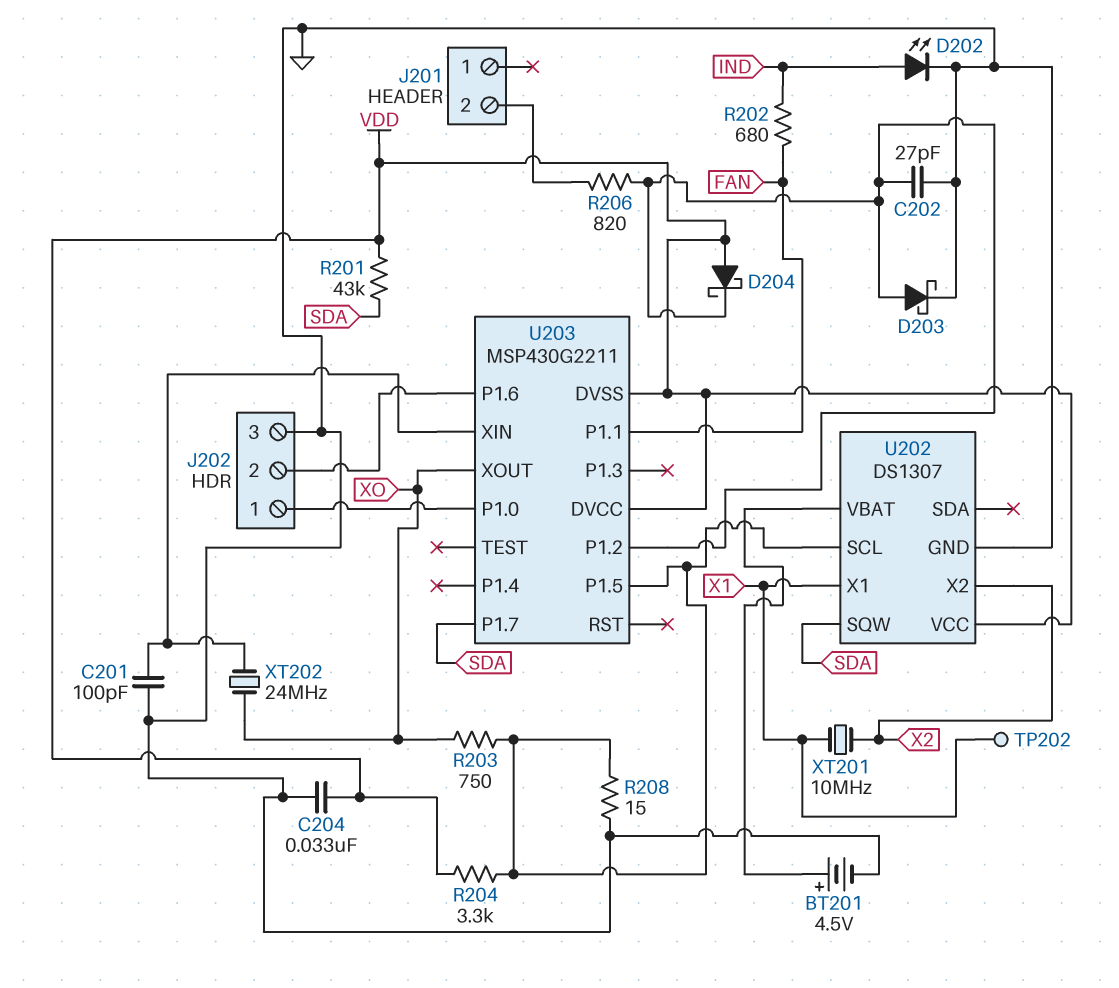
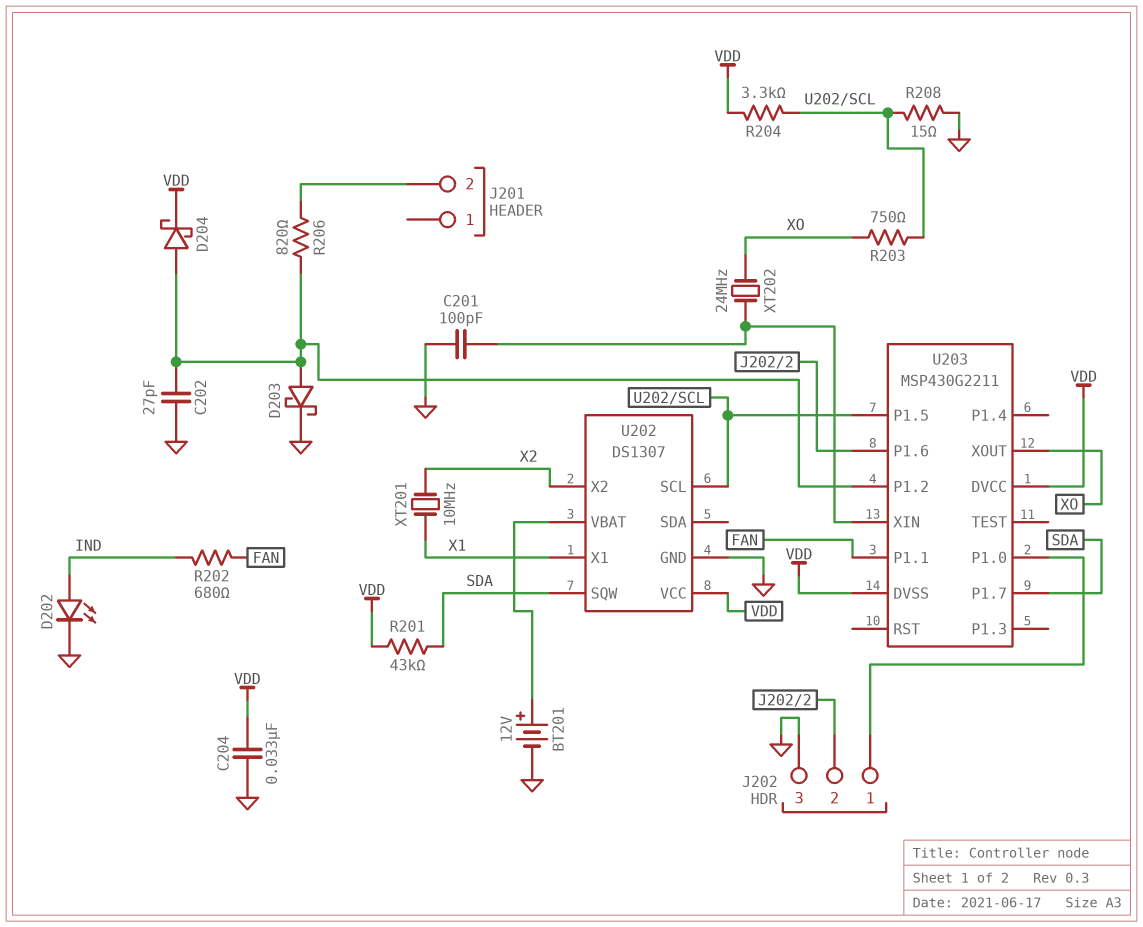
BT201: 4.5V (plus U202/VBAT, minus GND) -> 12V (plus U202/VBAT, minus GND)
D204: schottky (A VDD, K U203/P1.2) -> schottky (A U203/P1.2, K VDD)
TP202: test point (X1) -> none

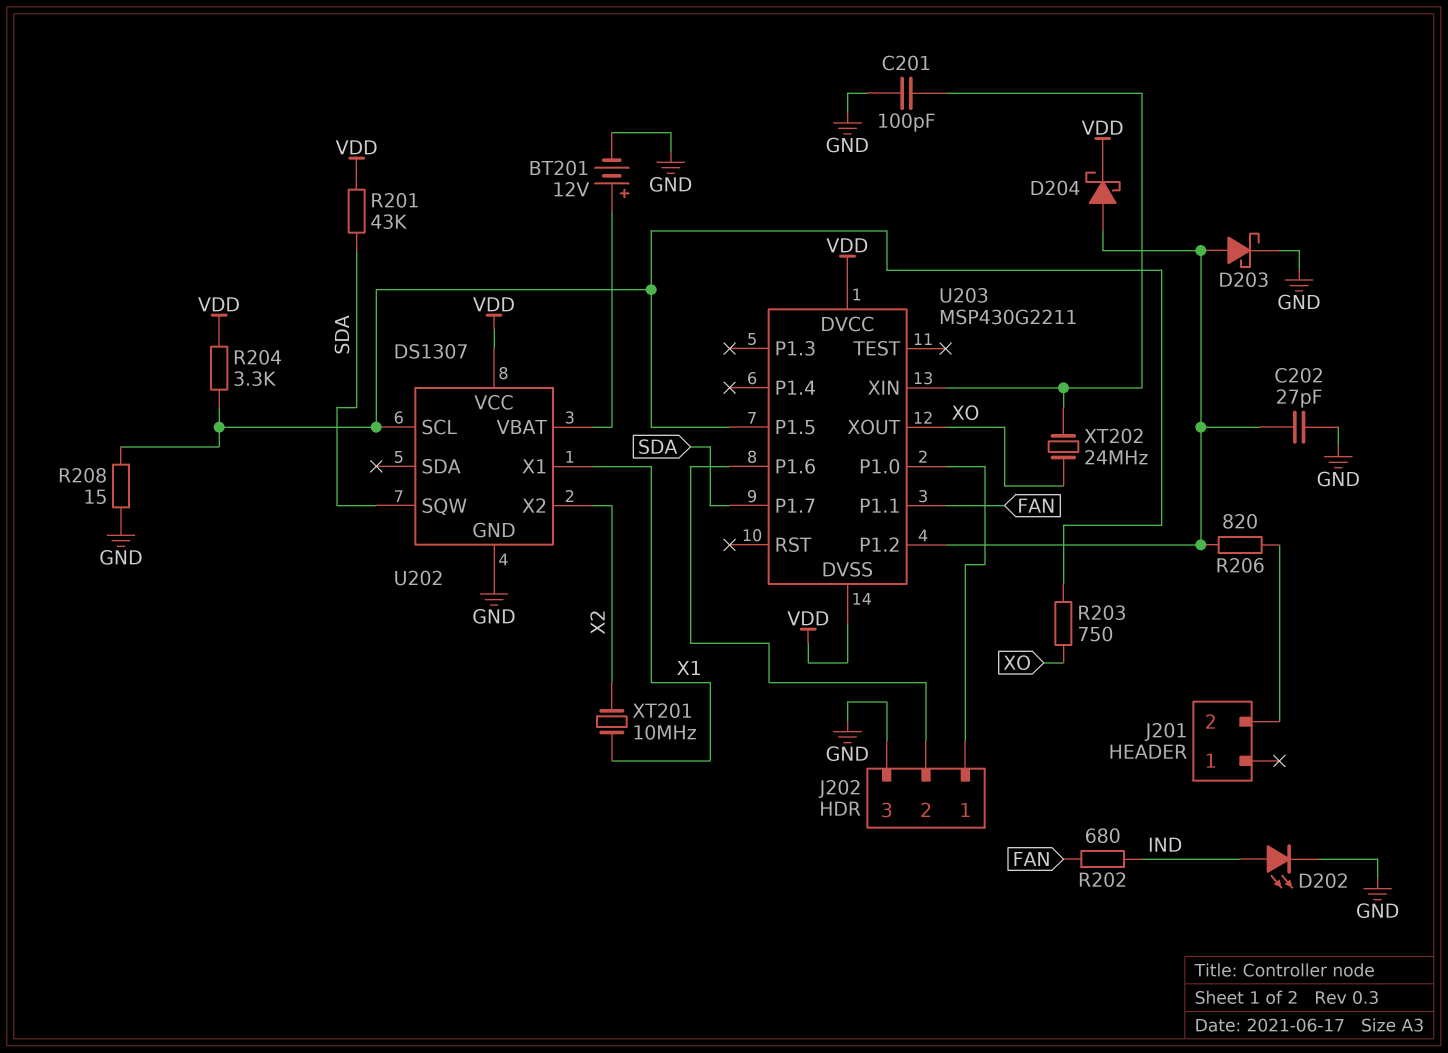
C204: 33nF (GND, VDD) -> none

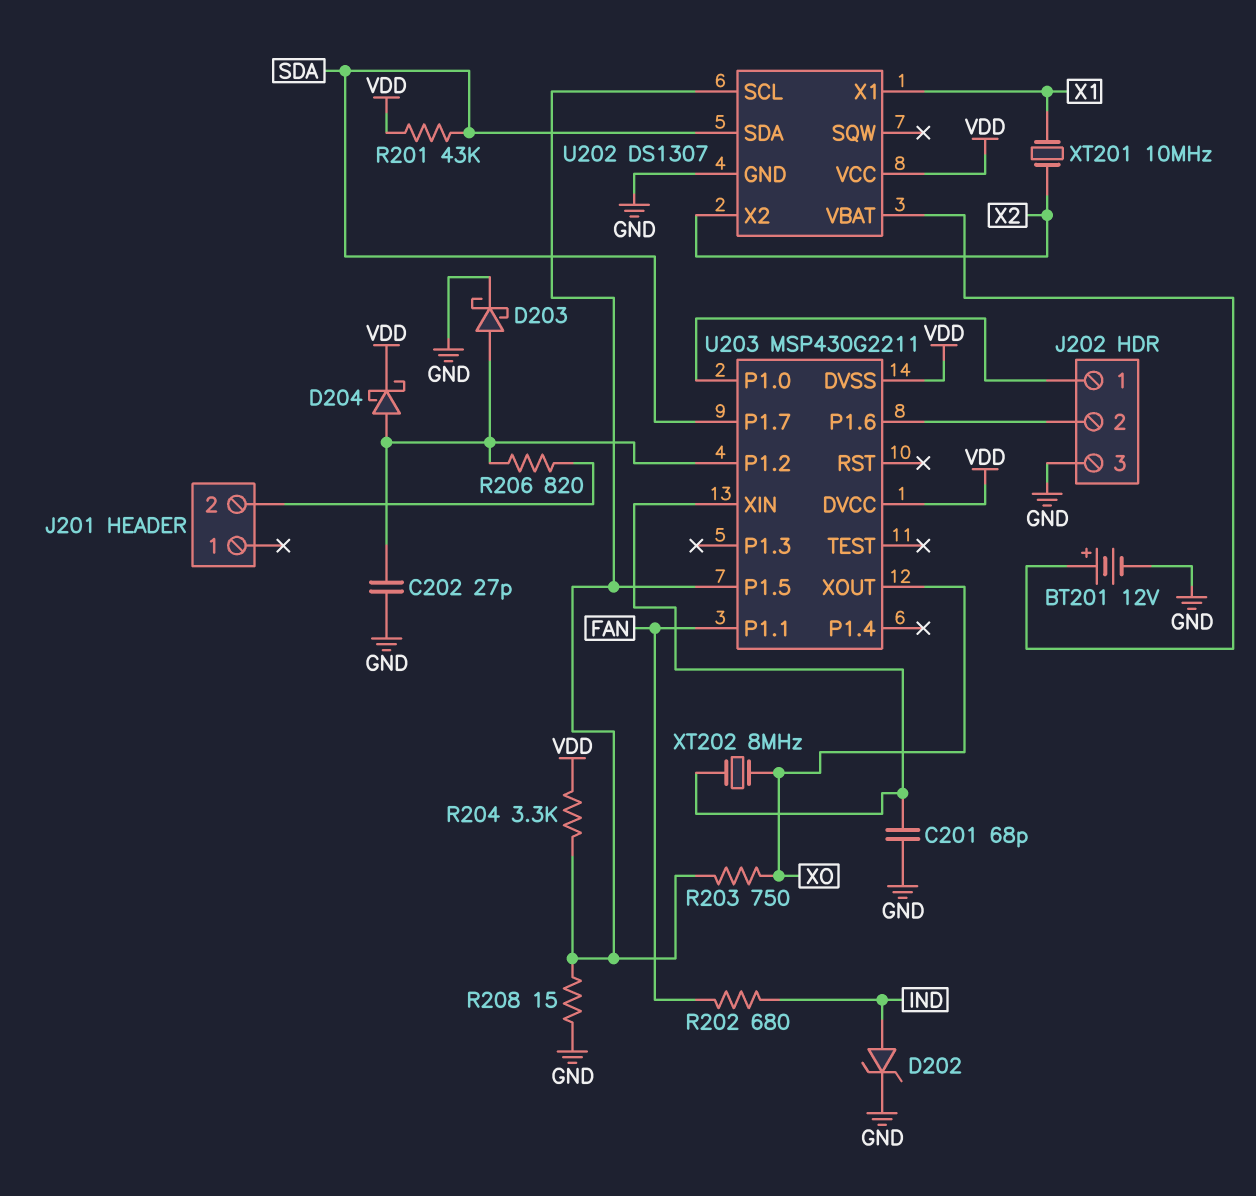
C201: 100pF (GND, U203/XIN) -> 68pF (GND, U203/XIN)
D202: LED (A IND, K GND) -> zener (A IND, K GND)
U202 pin SDA: none -> SDA
U202 pin SQW: SDA -> none
XT202: 24MHz (U203/XIN, XO) -> 8MHz (U203/XIN, XO)

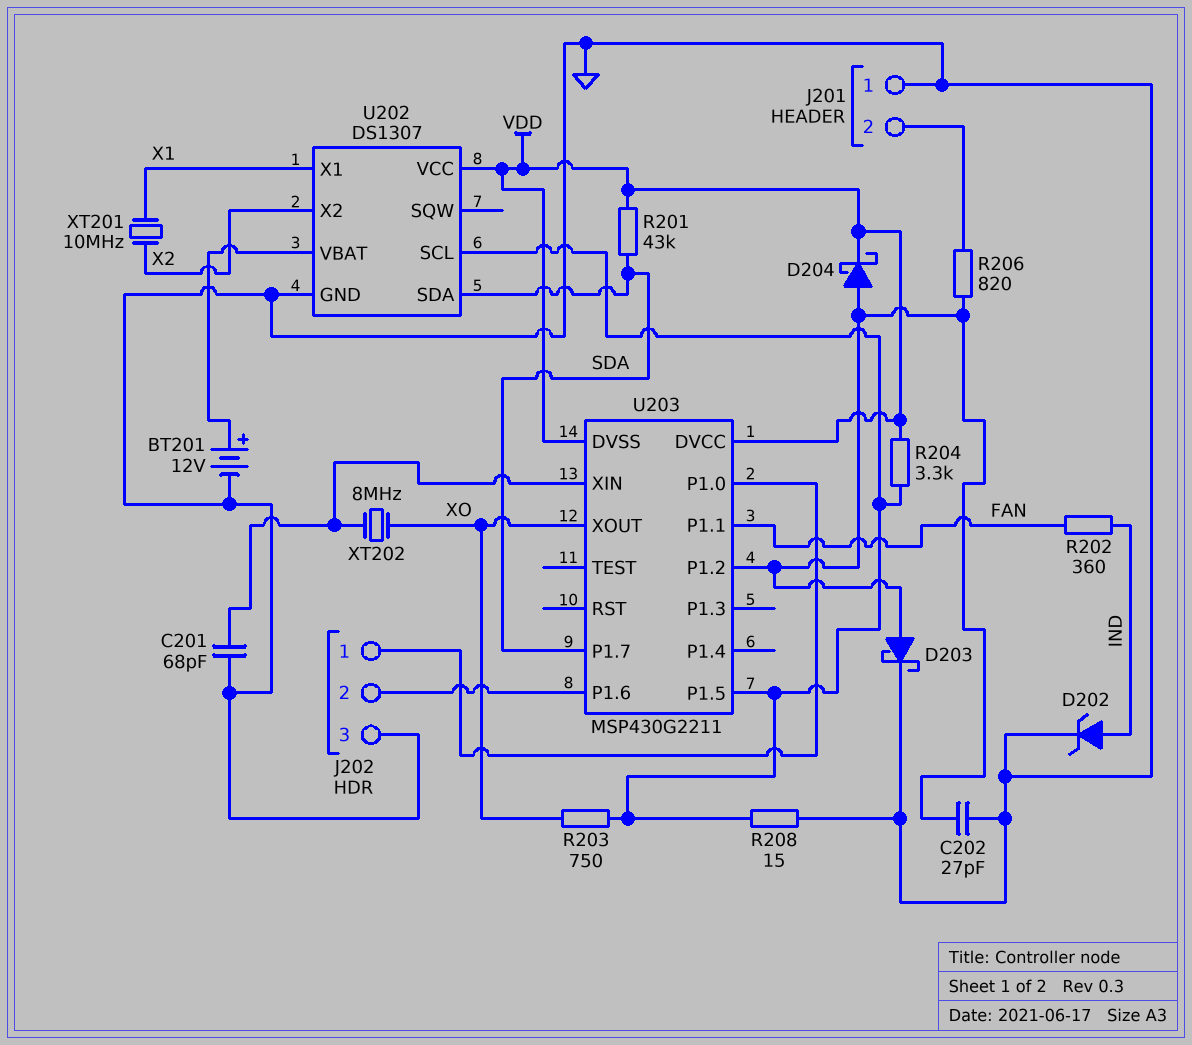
J201 pin 1: none -> GND
R202: 680 (FAN, IND) -> 360 (FAN, IND)

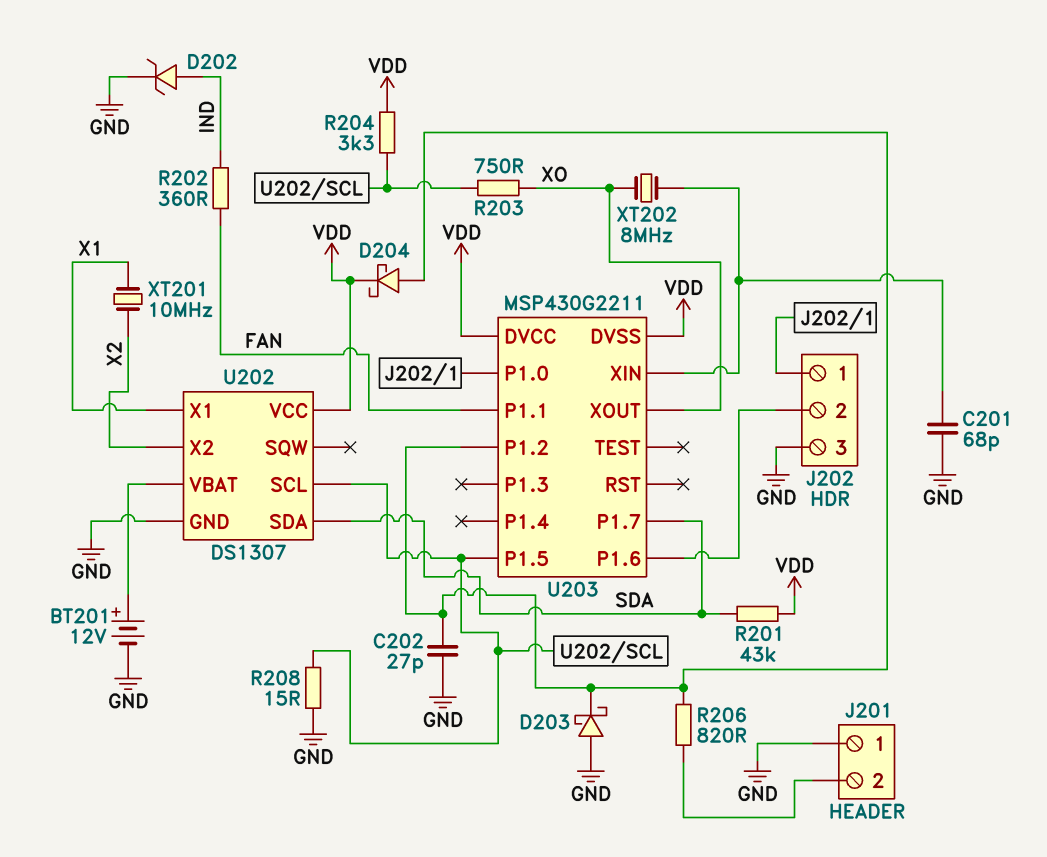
D203: schottky (A U203/P1.2, K GND) -> schottky (A GND, K U203/P1.2)

